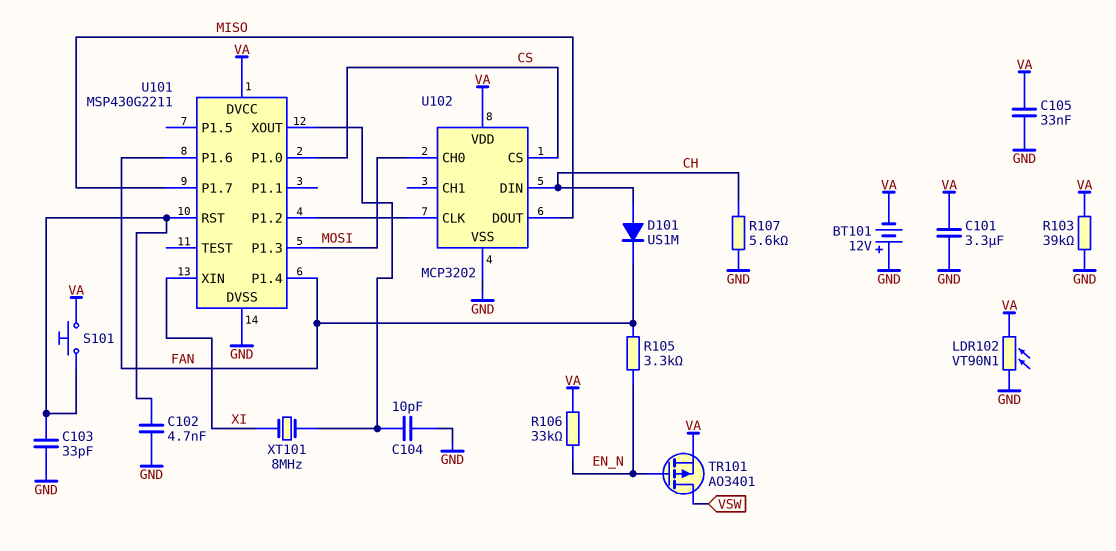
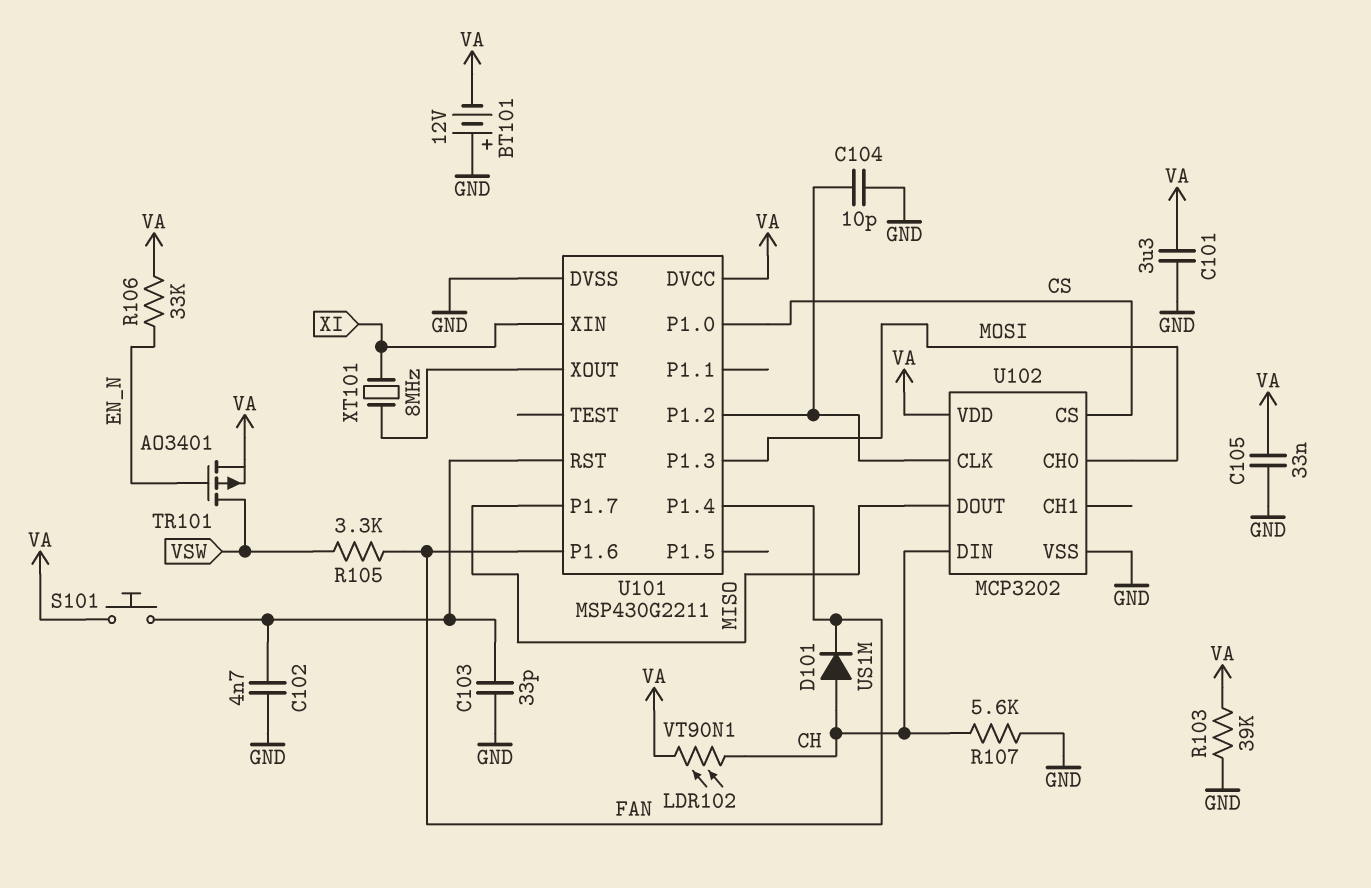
C104: 10pF (GND, U101/XOUT) -> 10pF (GND, U101/P1.2)
LDR102: VT90N1 (GND, VA) -> VT90N1 (CH, VA)
R105: 3.3k (EN_N, FAN) -> 3.3k (FAN, VSW)

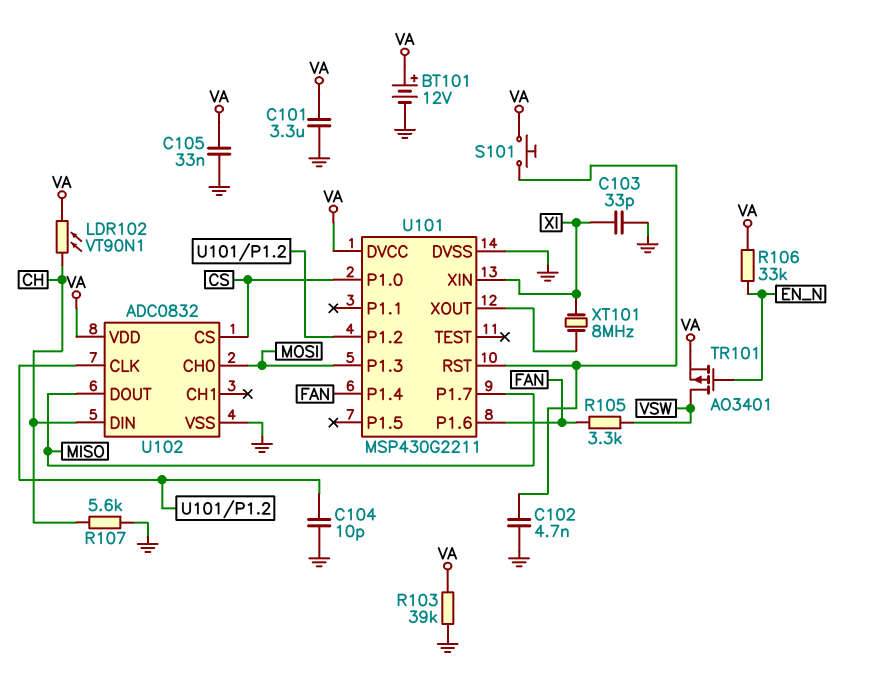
BT101: 12V (plus GND, minus VA) -> 12V (plus VA, minus GND)
C103: 33pF (GND, U101/RST) -> 33pF (GND, XI)
D101: diode US1M (A CH, K FAN) -> none
U102: MCP3202 -> ADC0832

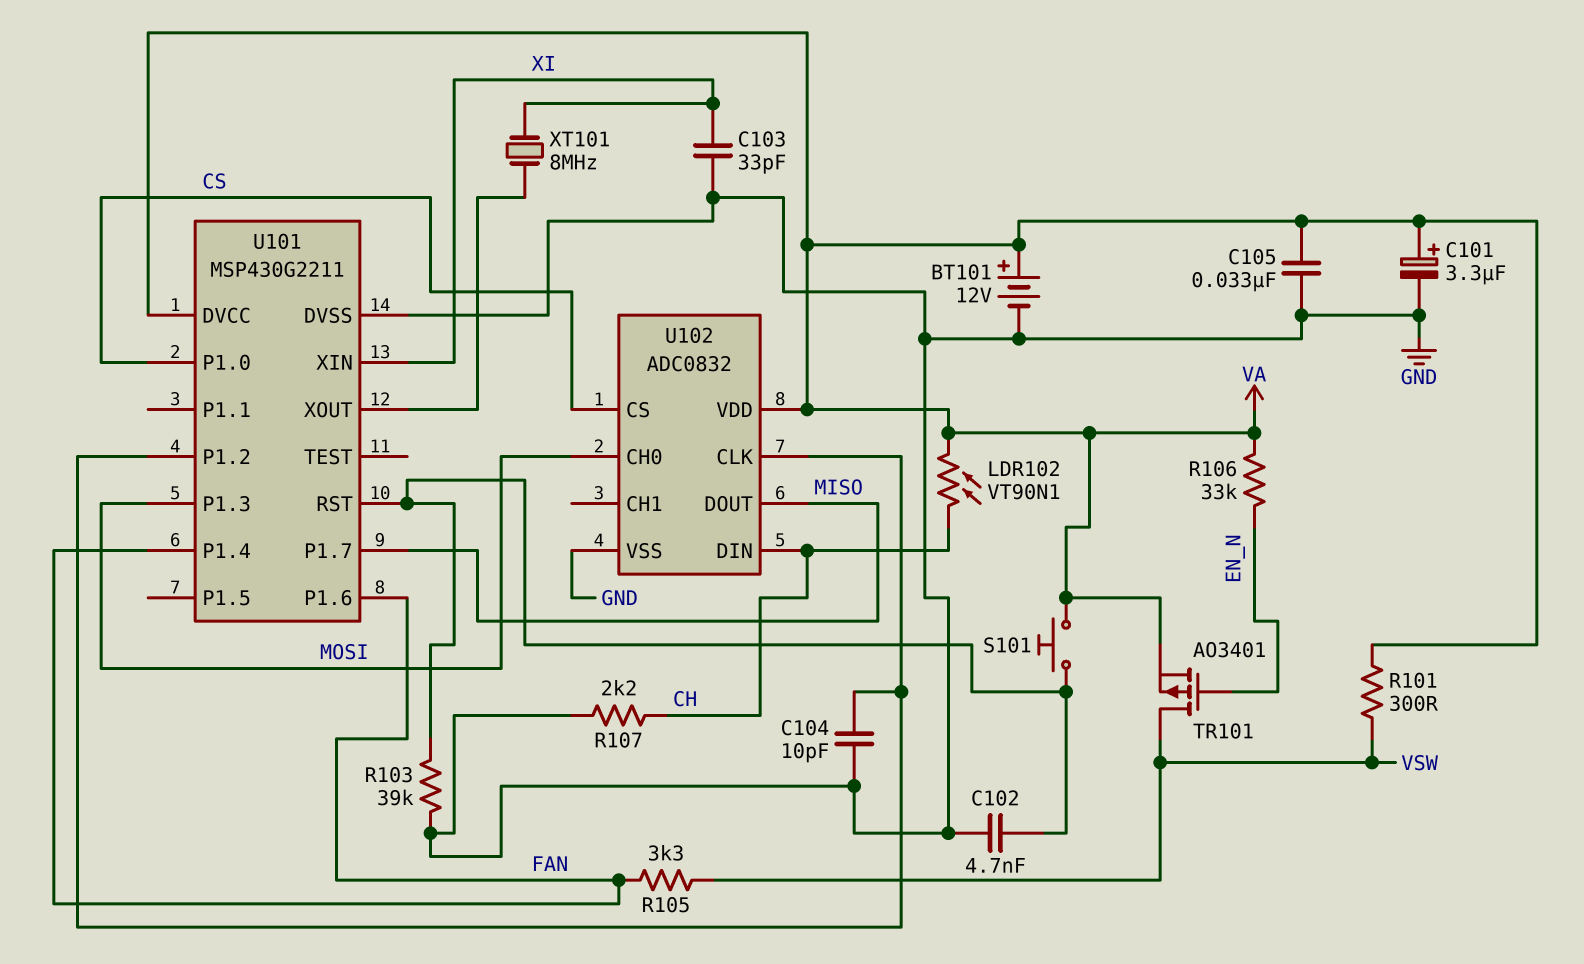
C101: 3.3uF (GND, VA) -> 3.3uF (plus VA, minus GND)
R101: none -> 300 (VA, VSW)
R103: 39k (GND, VA) -> 39k (GND, U101/RST)
R107: 5.6k (CH, GND) -> 2.2k (CH, GND)

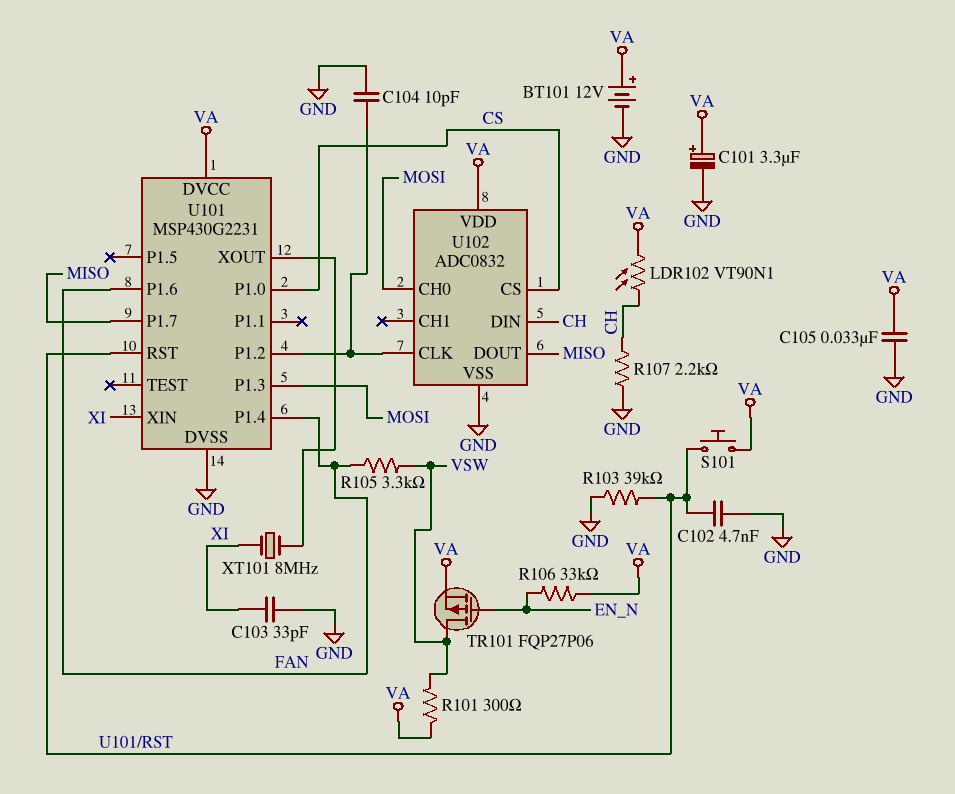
TR101: PMOS AO3401 (G EN_N, D VSW, S VA) -> PMOS FQP27P06 (G EN_N, D VSW, S VA)
U101: MSP430G2211 -> MSP430G2231

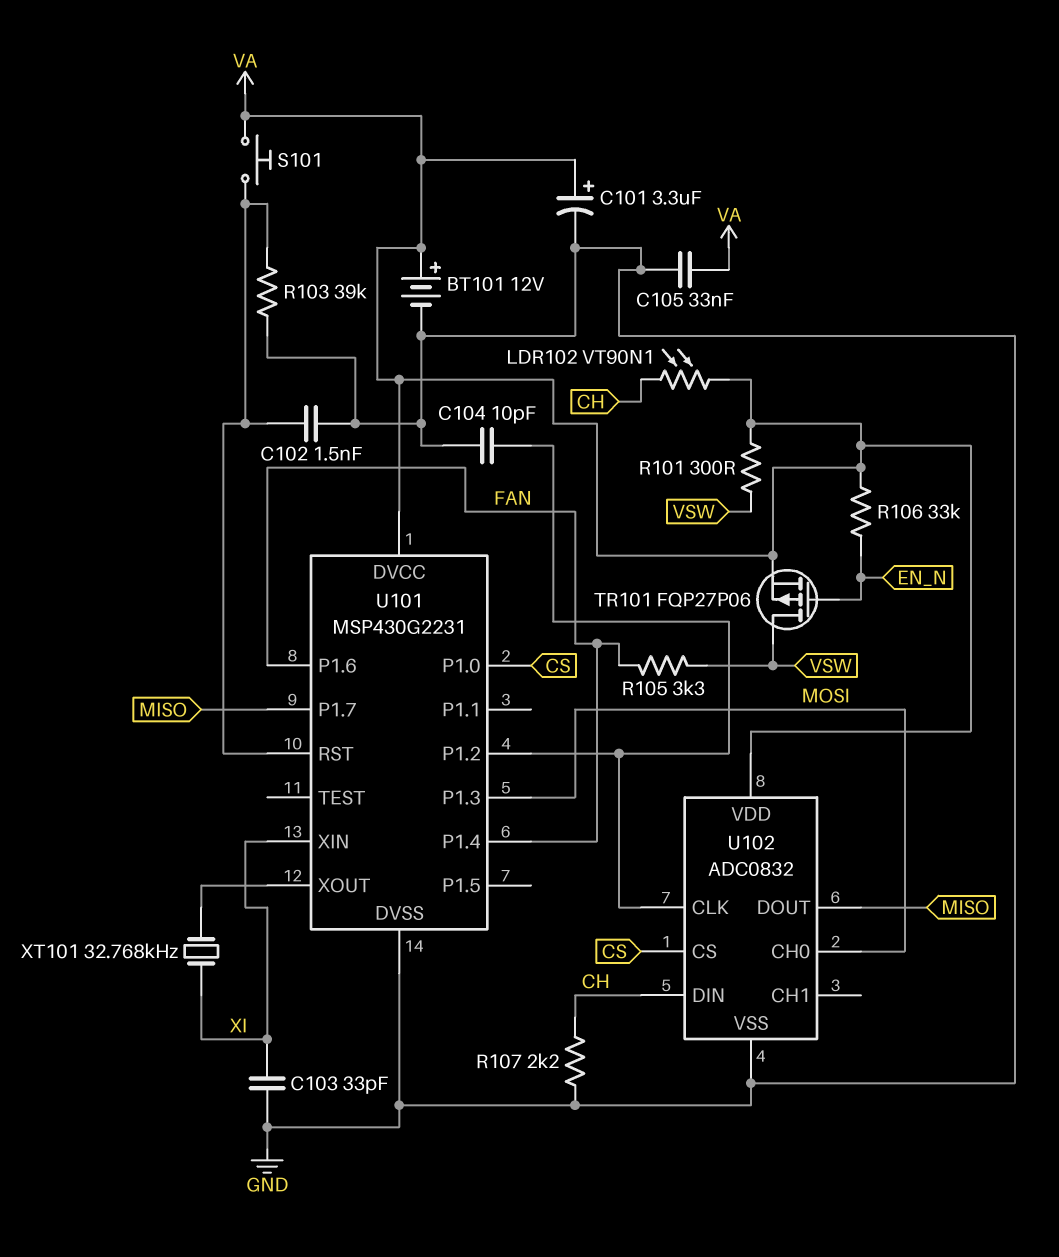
C102: 4.7nF (GND, U101/RST) -> 1.5nF (GND, U101/RST)
XT101: 8MHz (U101/XOUT, XI) -> 32.768kHz (U101/XOUT, XI)

